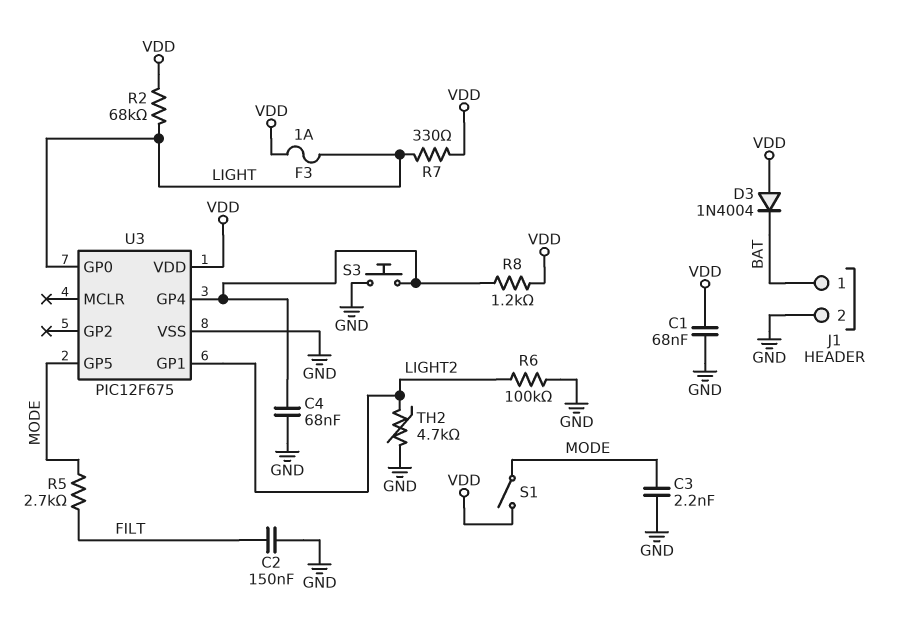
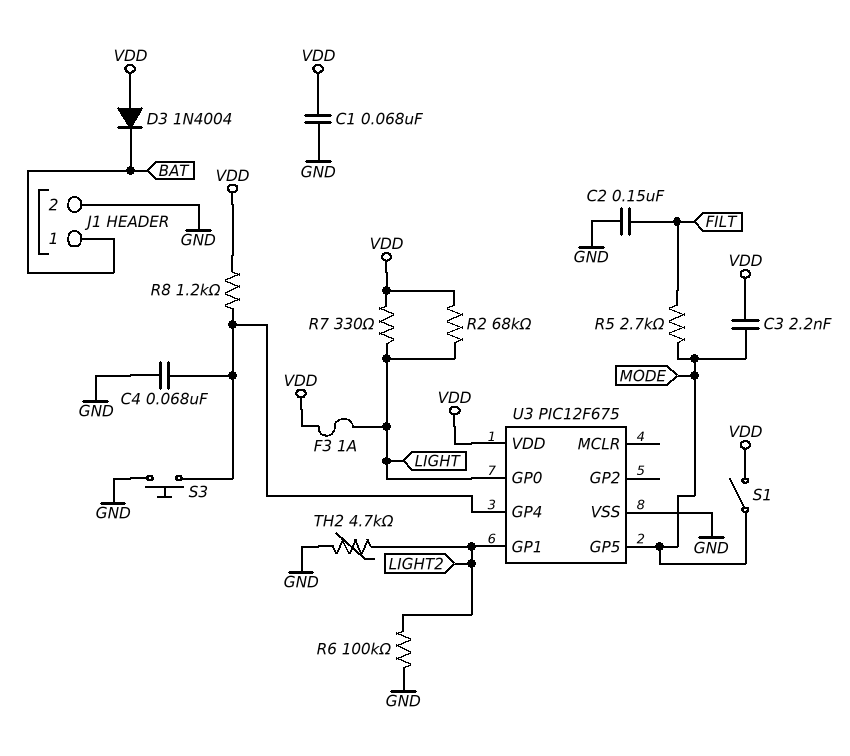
C3: 2.2nF (GND, MODE) -> 2.2nF (MODE, VDD)

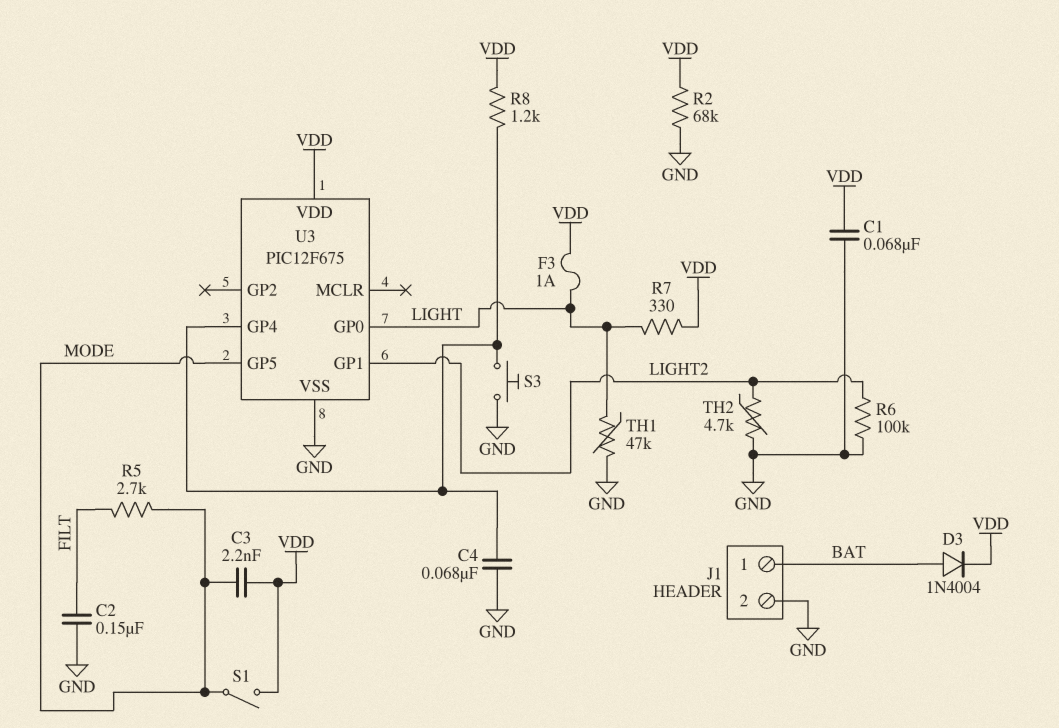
D3: diode 1N4004 (A VDD, K BAT) -> diode 1N4004 (A BAT, K VDD)
R2: 68k (LIGHT, VDD) -> 68k (GND, VDD)
TH1: none -> 47k (GND, LIGHT)

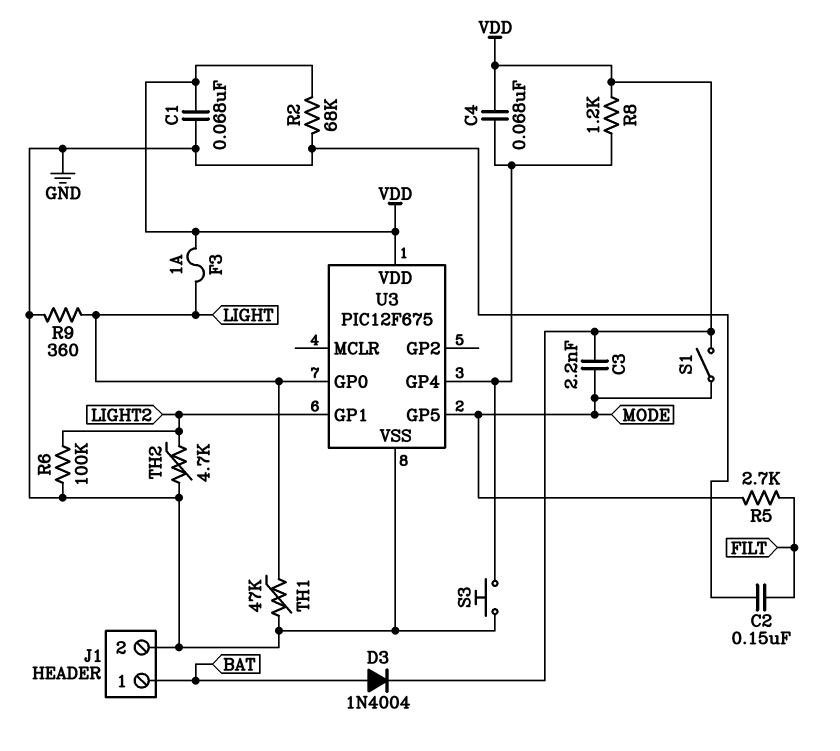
C4: 68nF (GND, U3/GP4) -> 68nF (U3/GP4, VDD)
R7: 330 (LIGHT, VDD) -> none
R9: none -> 360 (GND, LIGHT)

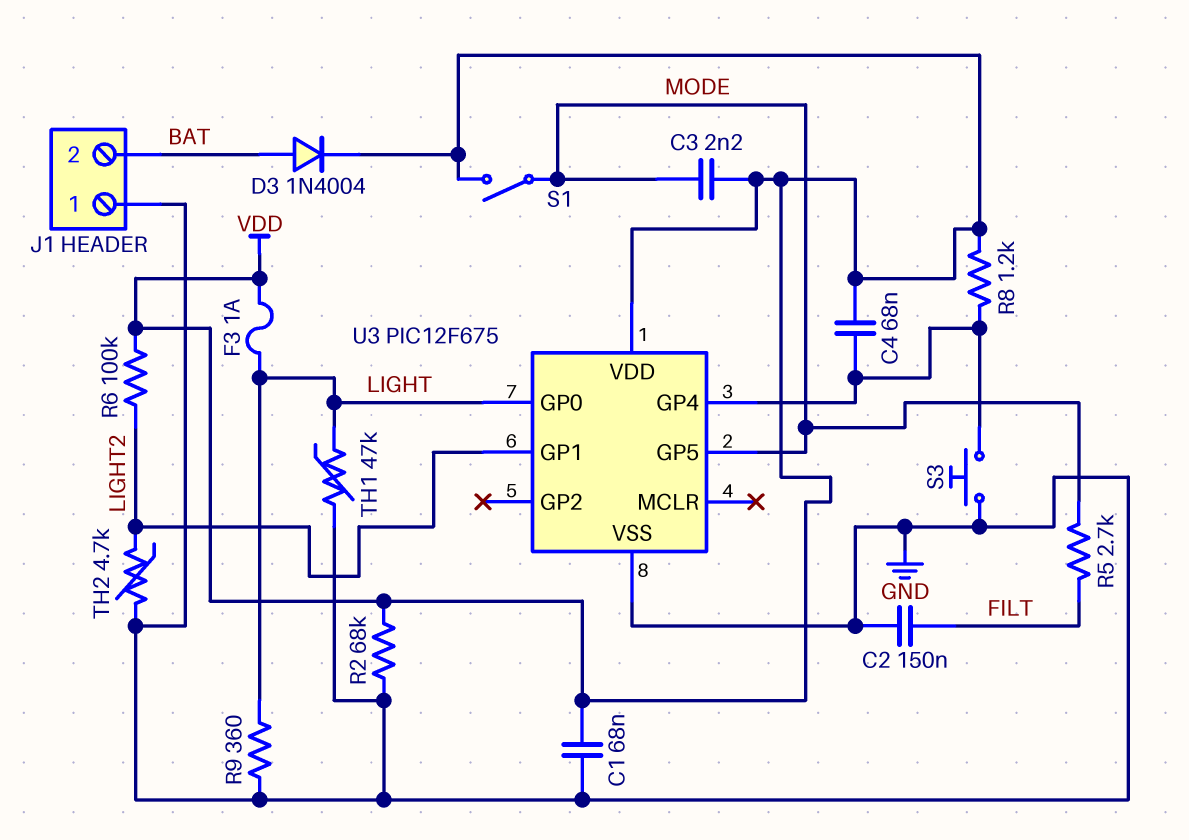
J1 pin 1: BAT -> GND
J1 pin 2: GND -> BAT
R6: 100k (GND, LIGHT2) -> 100k (LIGHT2, VDD)

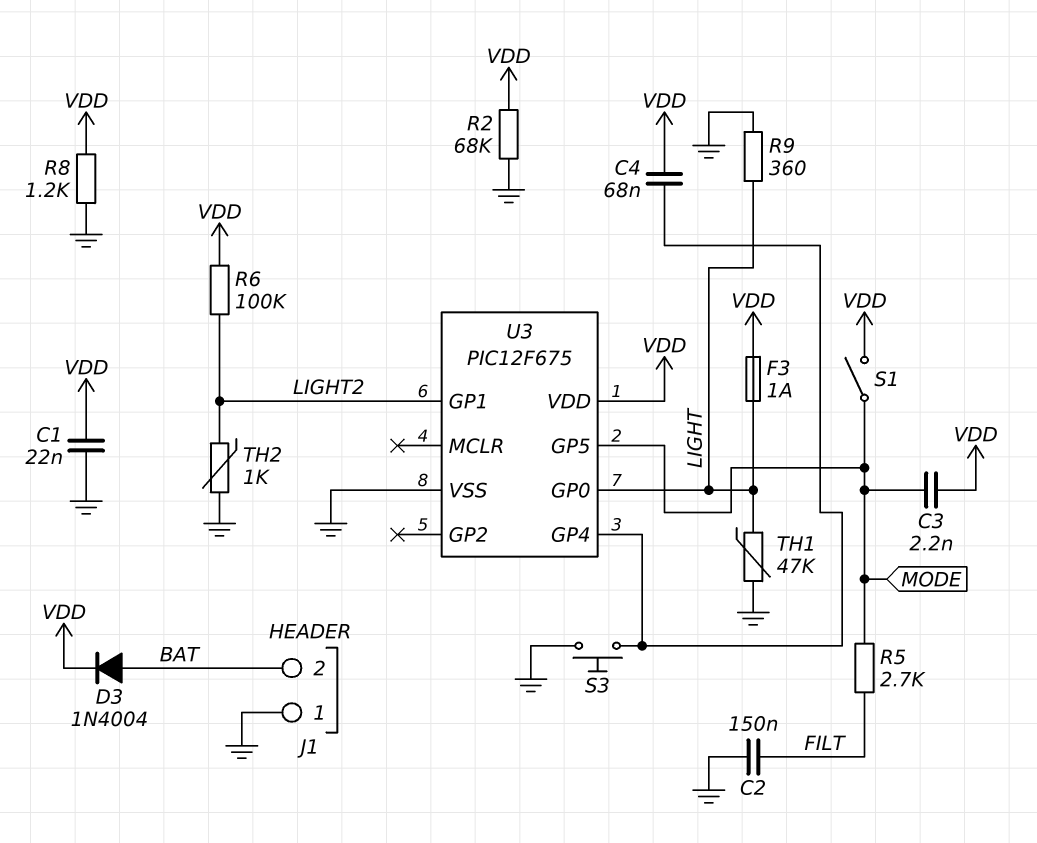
C1: 68nF (GND, VDD) -> 22nF (GND, VDD)
R8: 1.2k (U3/GP4, VDD) -> 1.2k (GND, VDD)
TH2: 4.7k (GND, LIGHT2) -> 1k (GND, LIGHT2)

